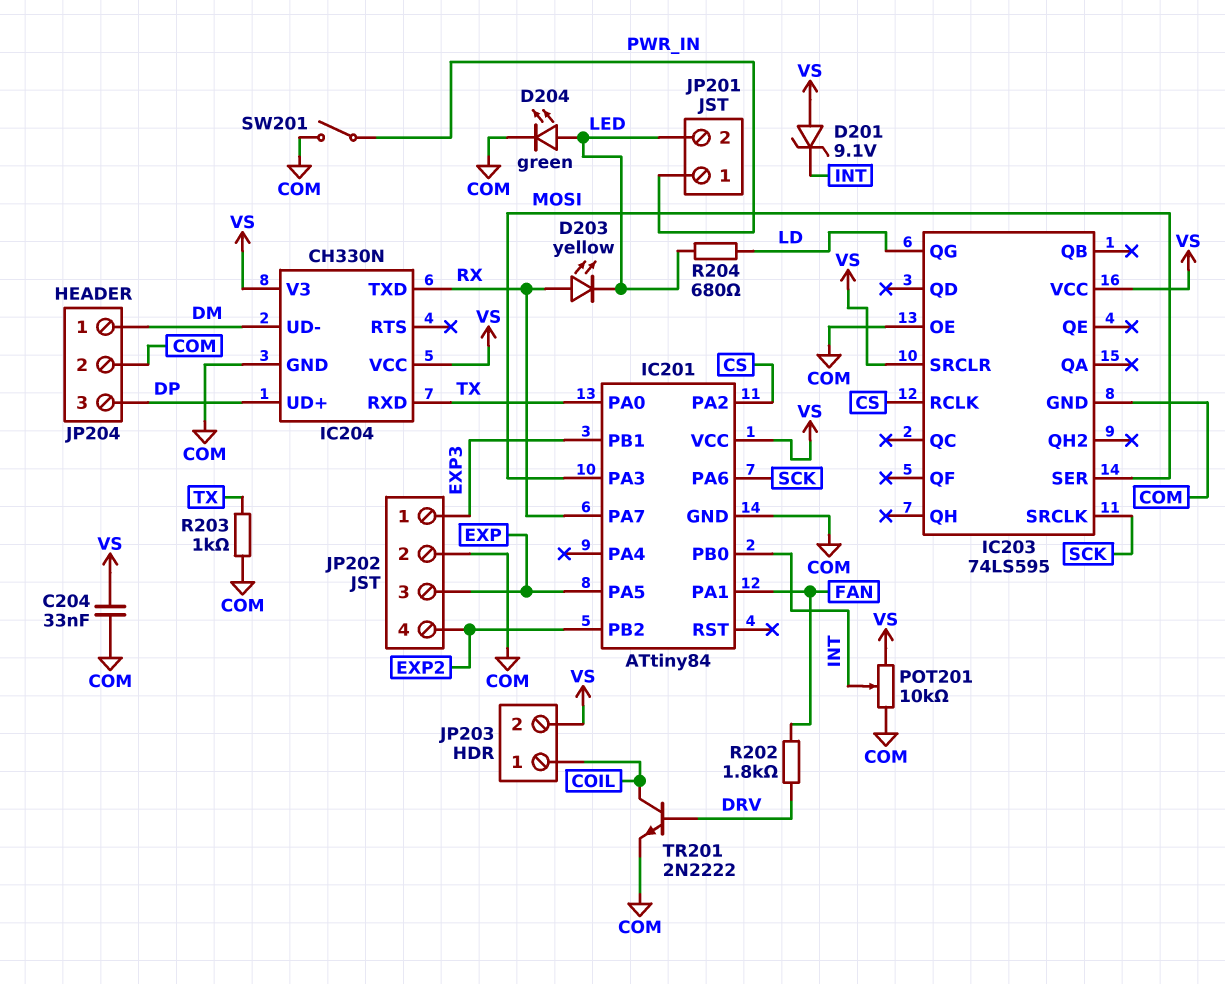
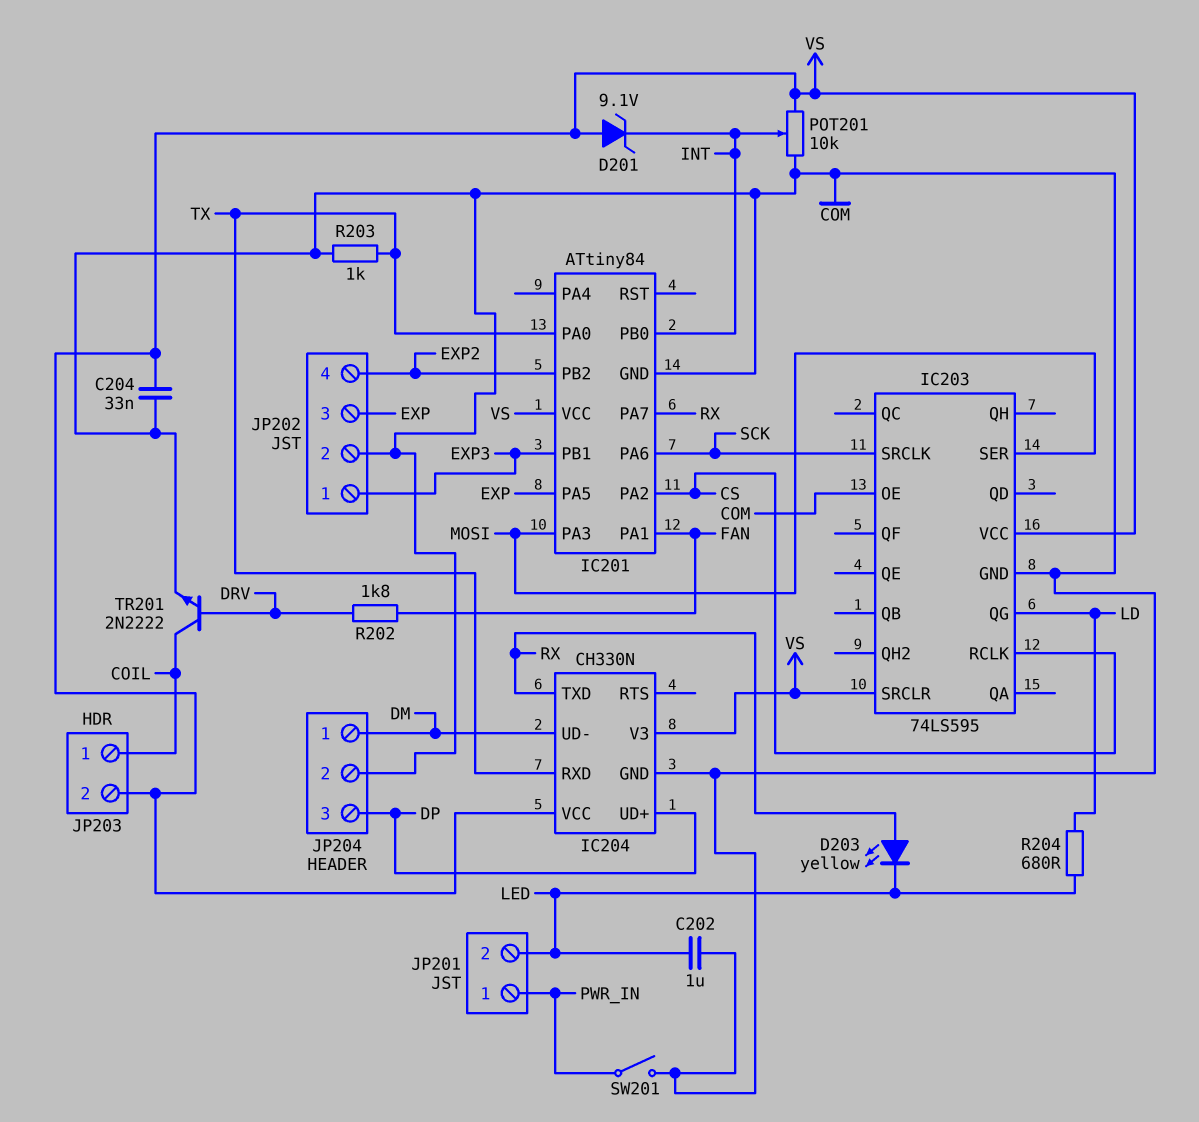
C202: none -> 1uF (COM, LED)
D204: LED green (A LED, K COM) -> none

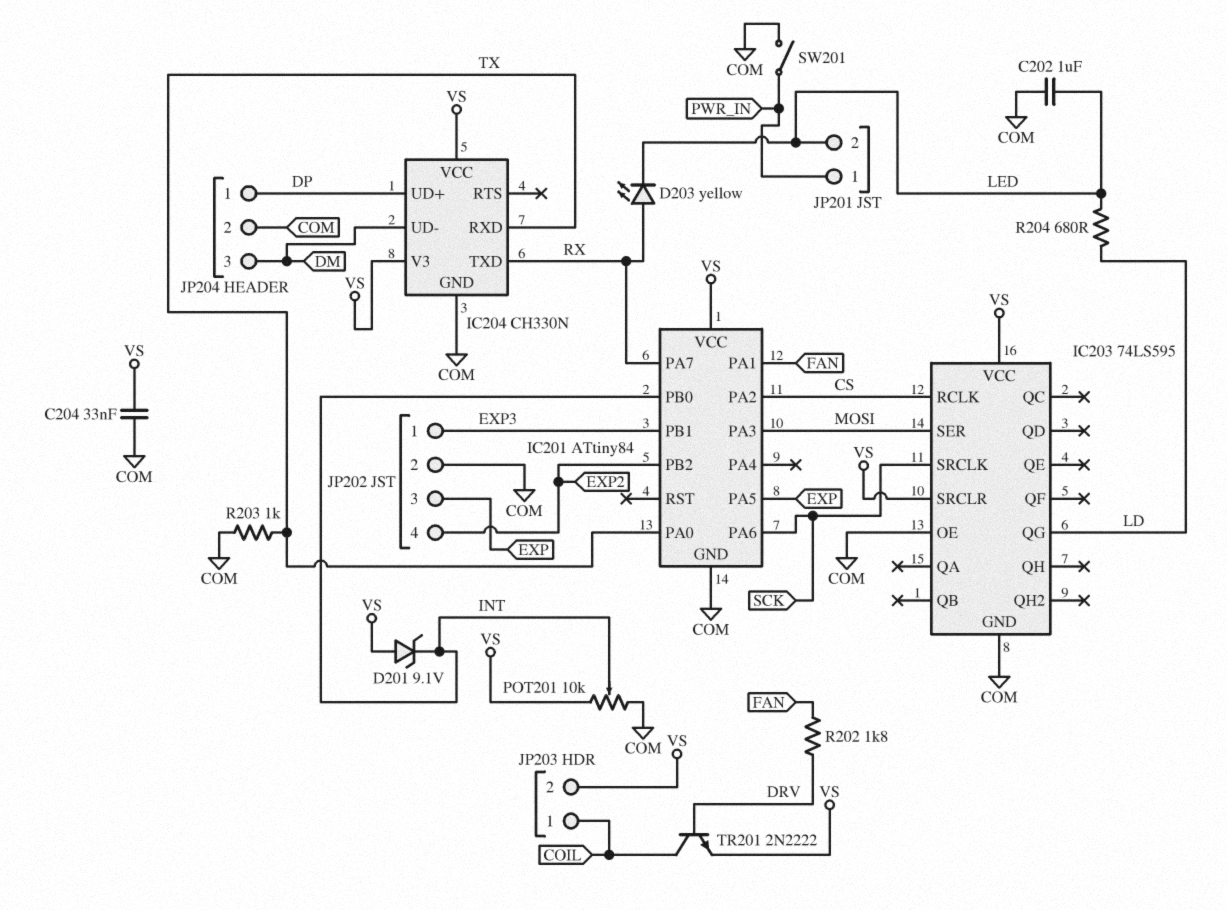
JP204 pin 1: DM -> DP
JP204 pin 3: DP -> DM
TR201: NPN 2N2222 (B DRV, C COIL, E COM) -> NPN 2N2222 (B DRV, C COIL, E VS)

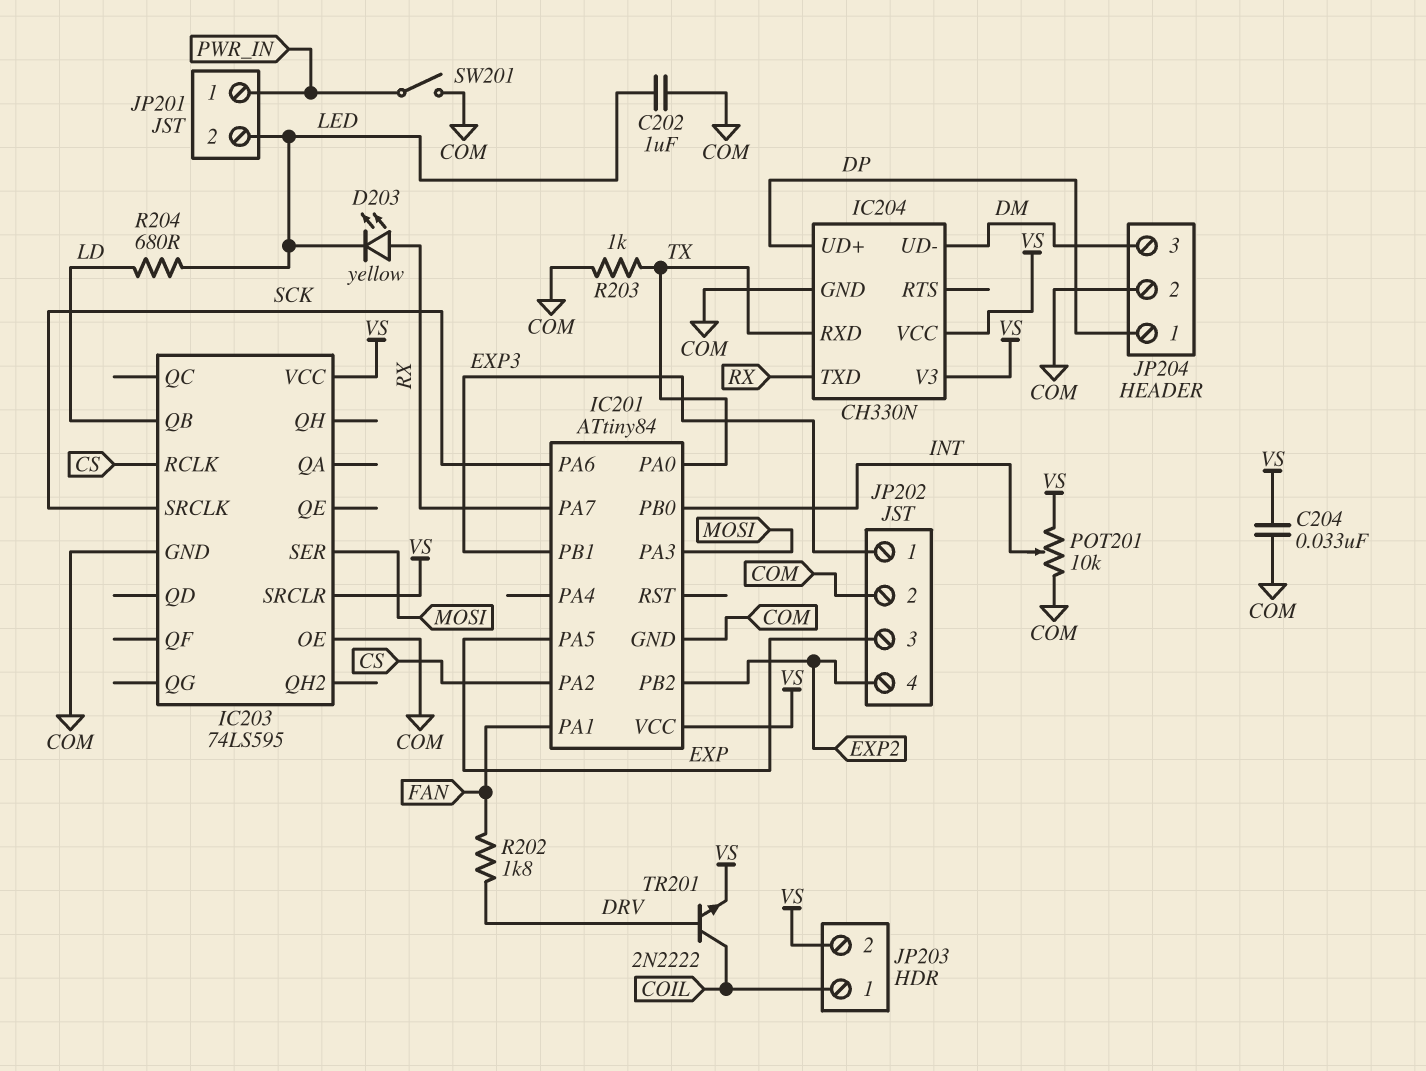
D201: zener 9.1V (A VS, K INT) -> none
IC203 pin QB: none -> LD
IC203 pin QG: LD -> none

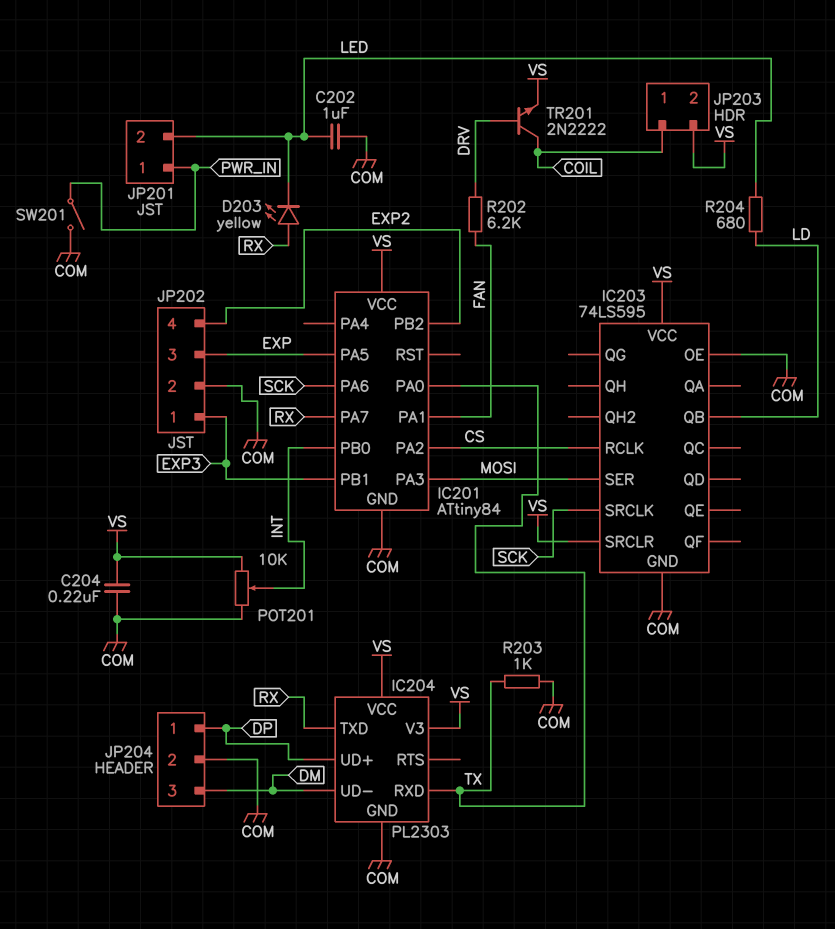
C204: 33nF (COM, VS) -> 220nF (COM, VS)
IC204: CH330N -> PL2303
R202: 1.8k (DRV, FAN) -> 6.2k (DRV, FAN)

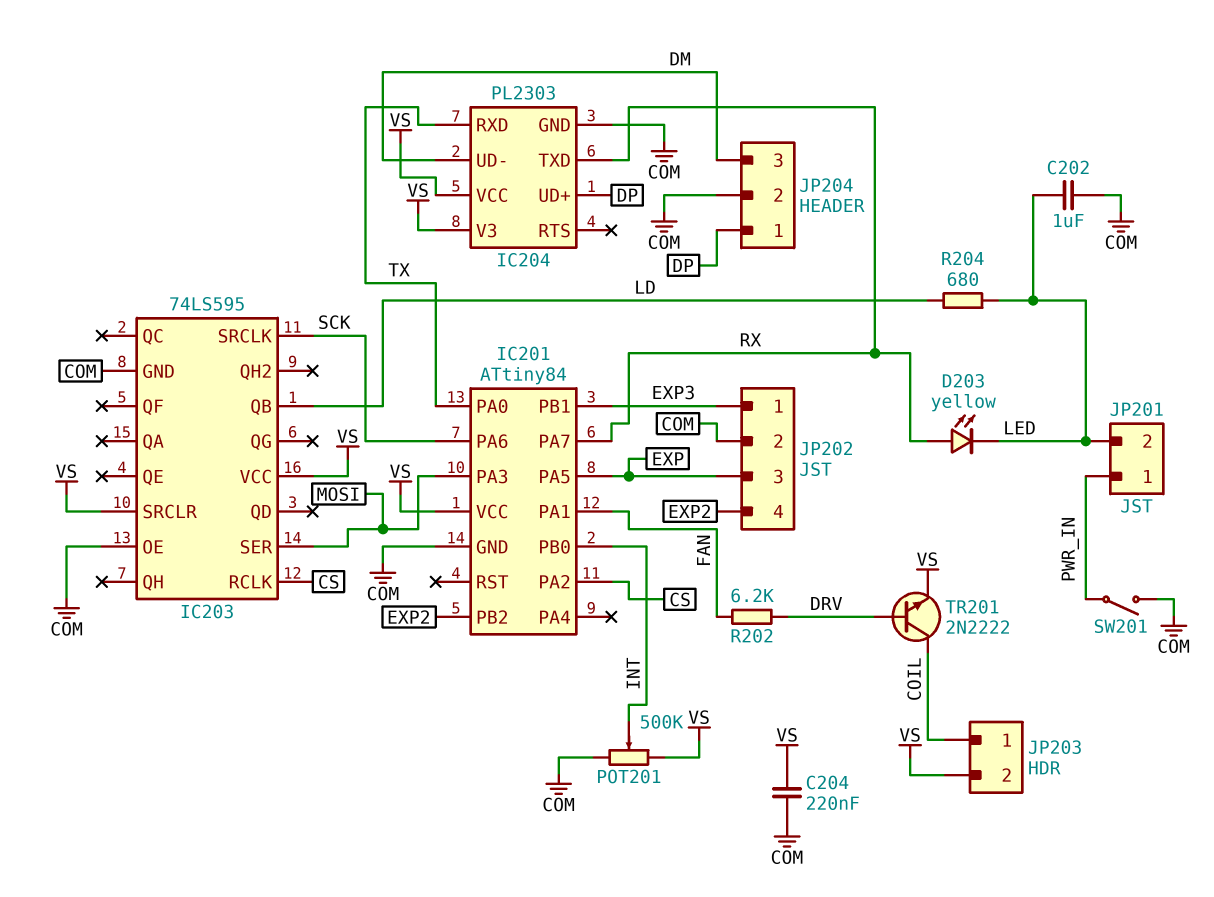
POT201: 10k (COM, VS, wiper INT) -> 500k (COM, VS, wiper INT)
R203: 1k (COM, TX) -> none

